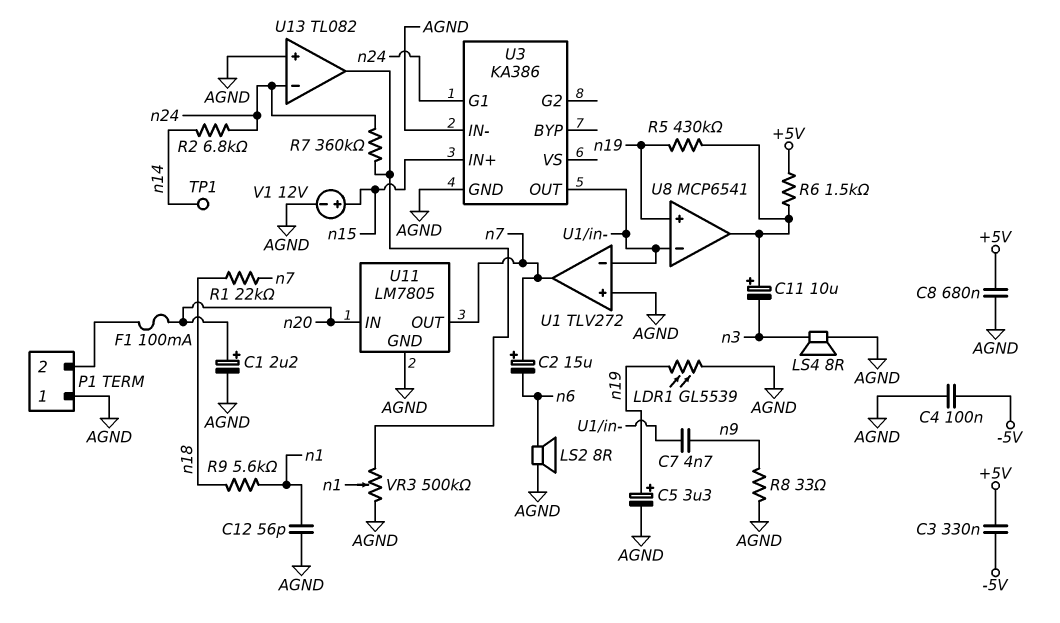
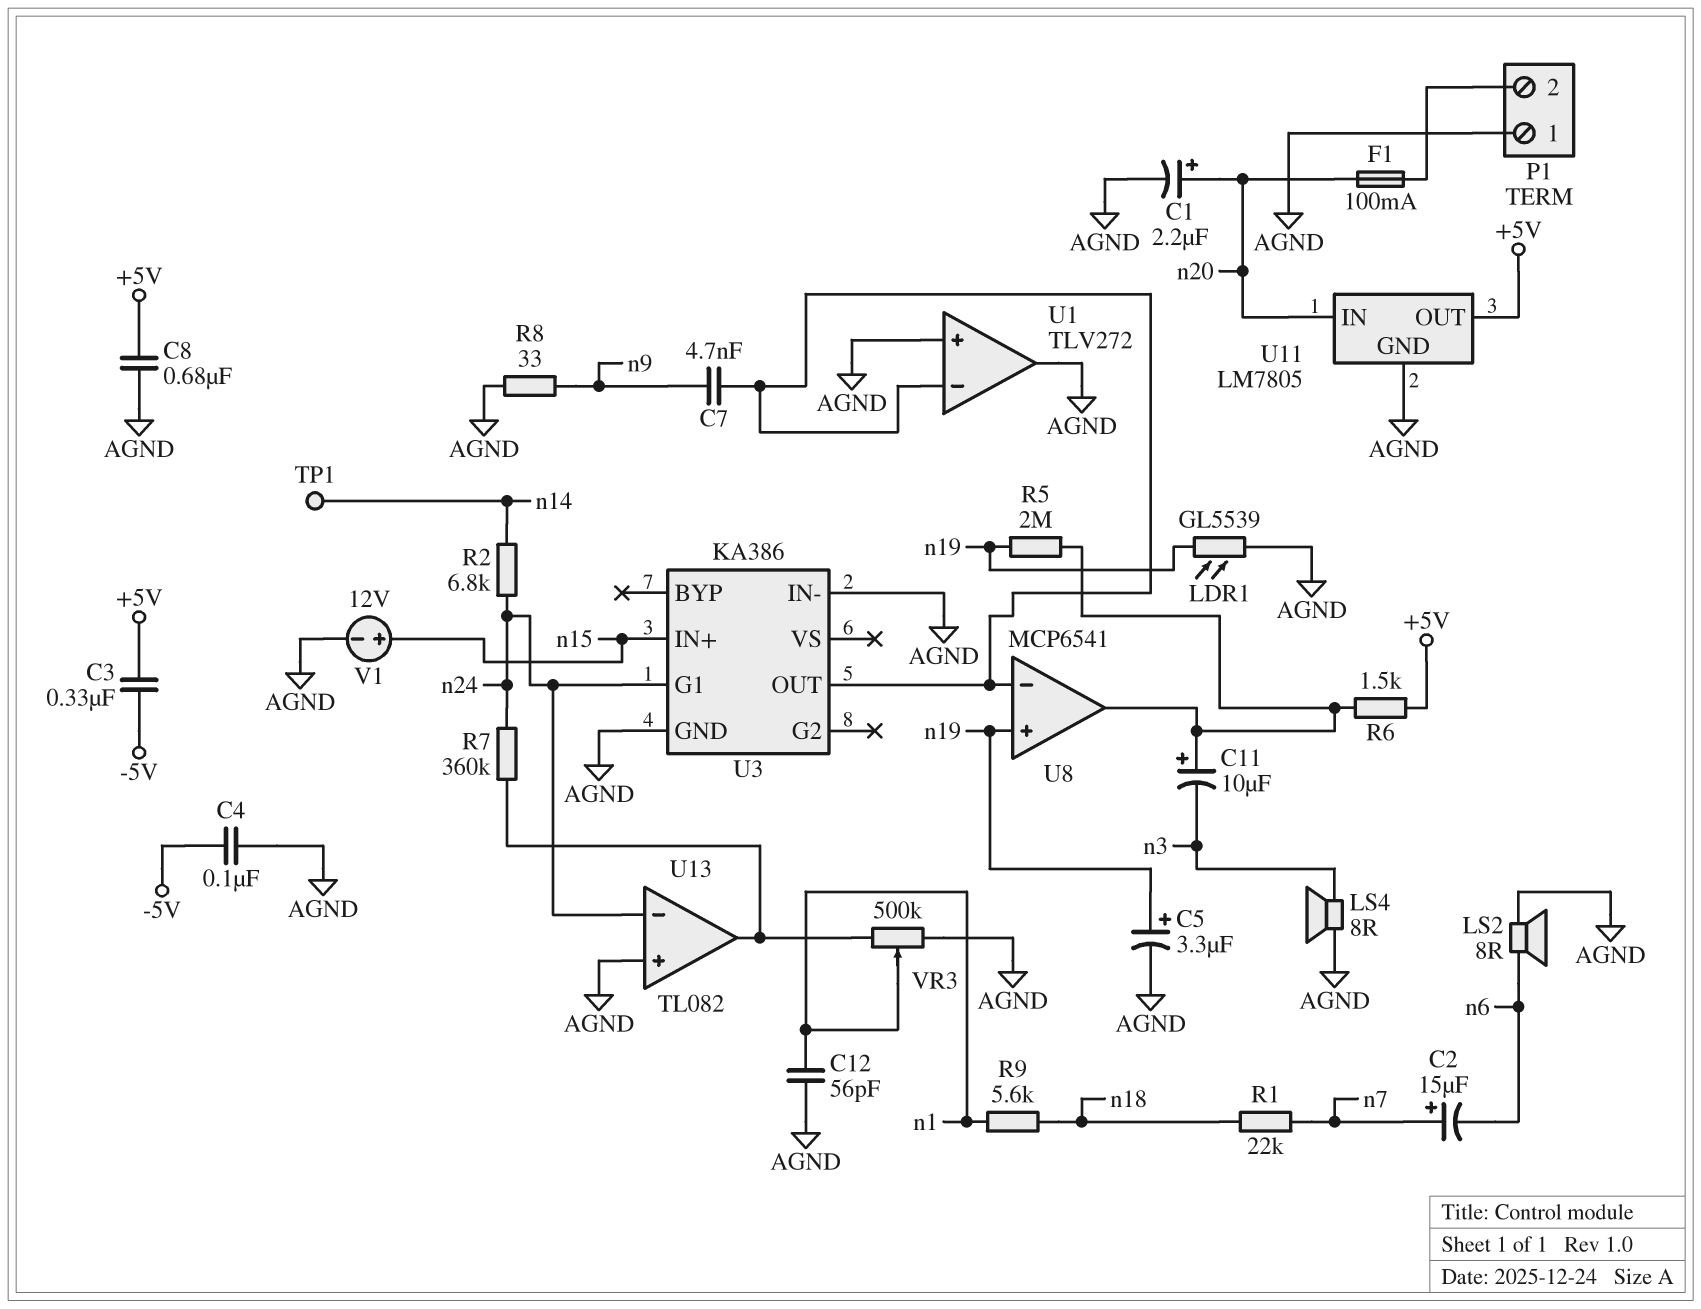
R5: 430k (U8/out, n19) -> 2M (U8/out, n19)
U1 pin out: n7 -> AGND
U11 pin OUT: n7 -> +5V

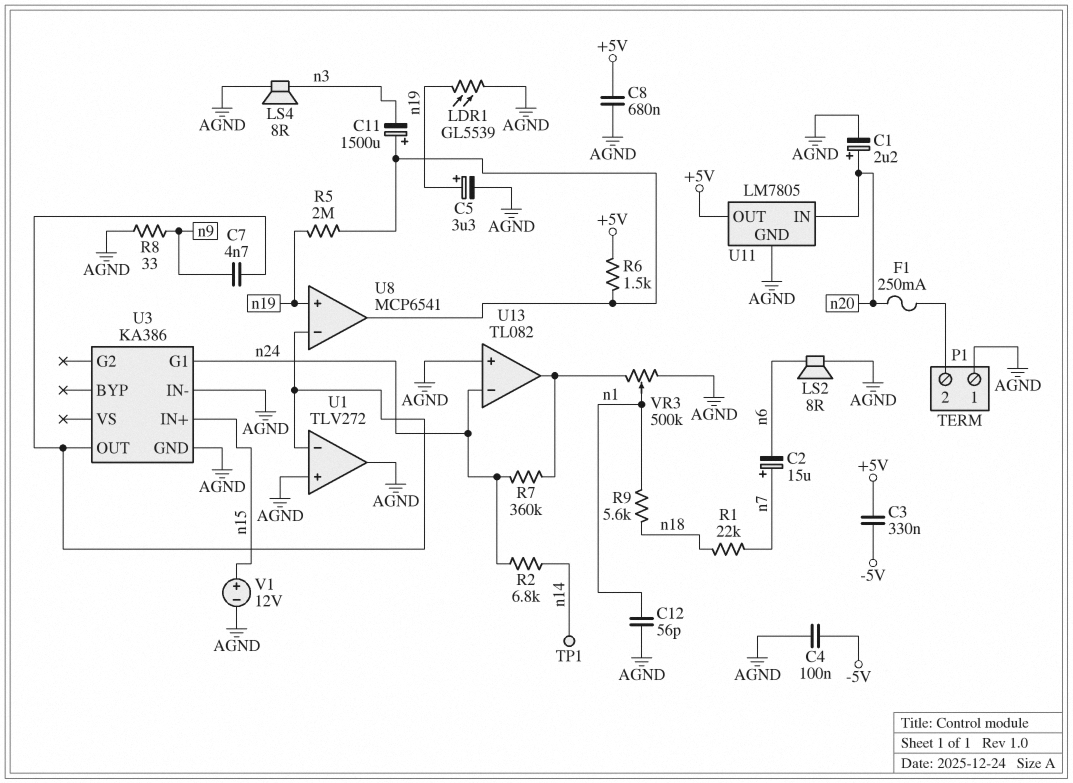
C11: 10uF (plus U8/out, minus n3) -> 1500uF (plus U8/out, minus n3)
F1: 100mA (P1/2, n20) -> 250mA (P1/2, n20)

